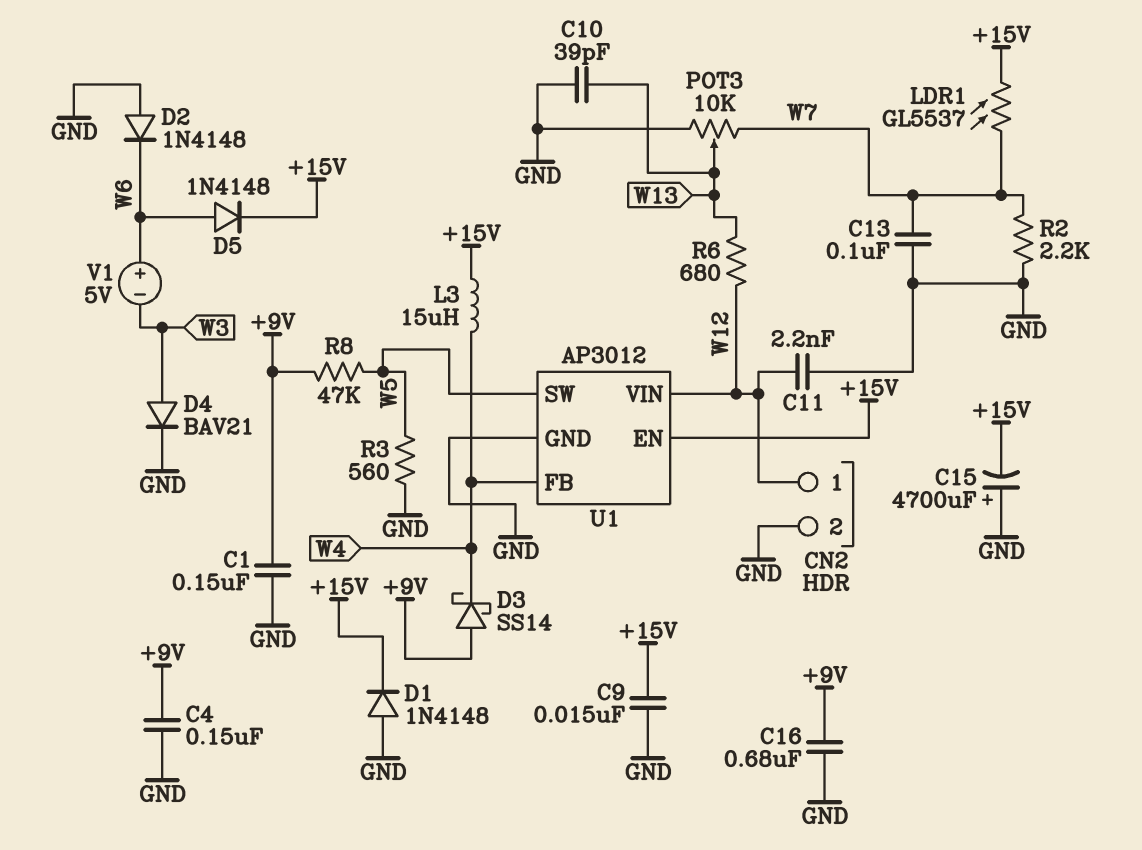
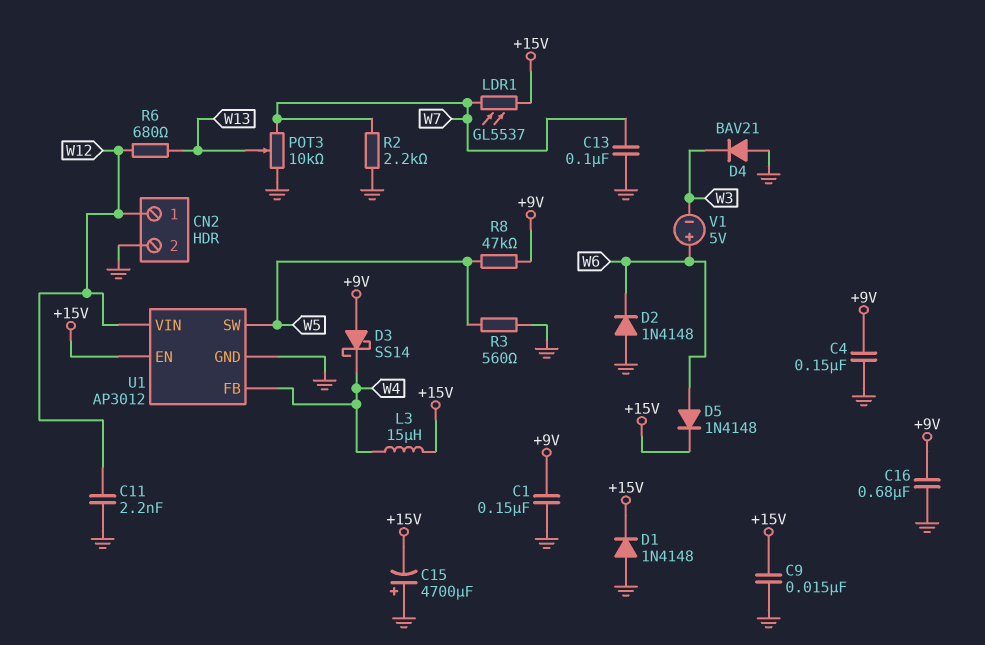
C10: 39pF (GND, W13) -> none
D4: diode BAV21 (A W3, K GND) -> diode BAV21 (A GND, K W3)

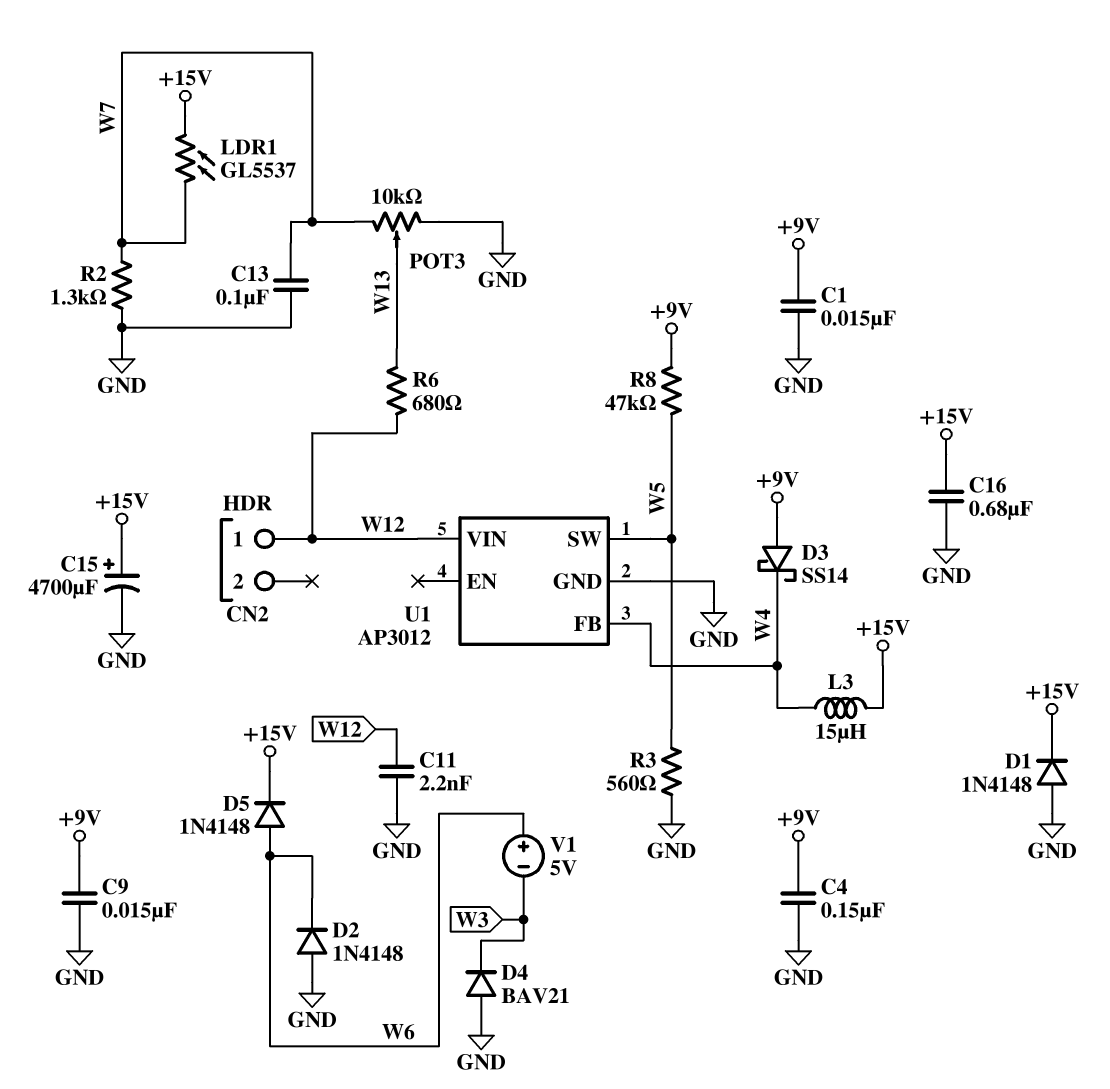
C1: 150nF (+9V, GND) -> 15nF (+9V, GND)
C9: 15nF (+15V, GND) -> 15nF (+9V, GND)
C15: 4700uF (plus GND, minus +15V) -> 4700uF (plus +15V, minus GND)
C16: 680nF (+9V, GND) -> 680nF (+15V, GND)
CN2 pin 2: GND -> none
R2: 2.2k (GND, W7) -> 1.3k (GND, W7)
U1 pin EN: +15V -> none

